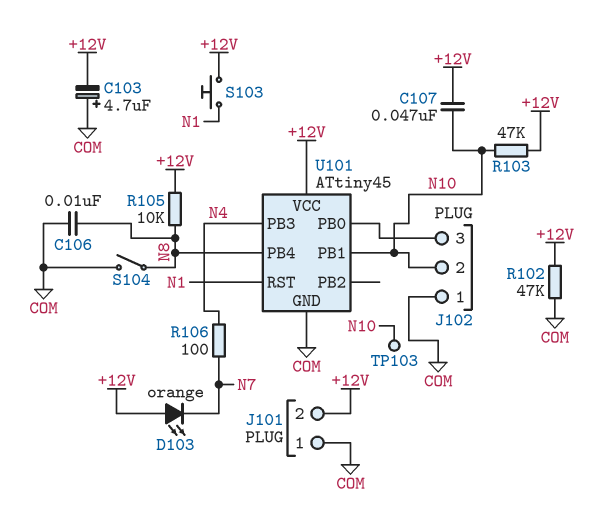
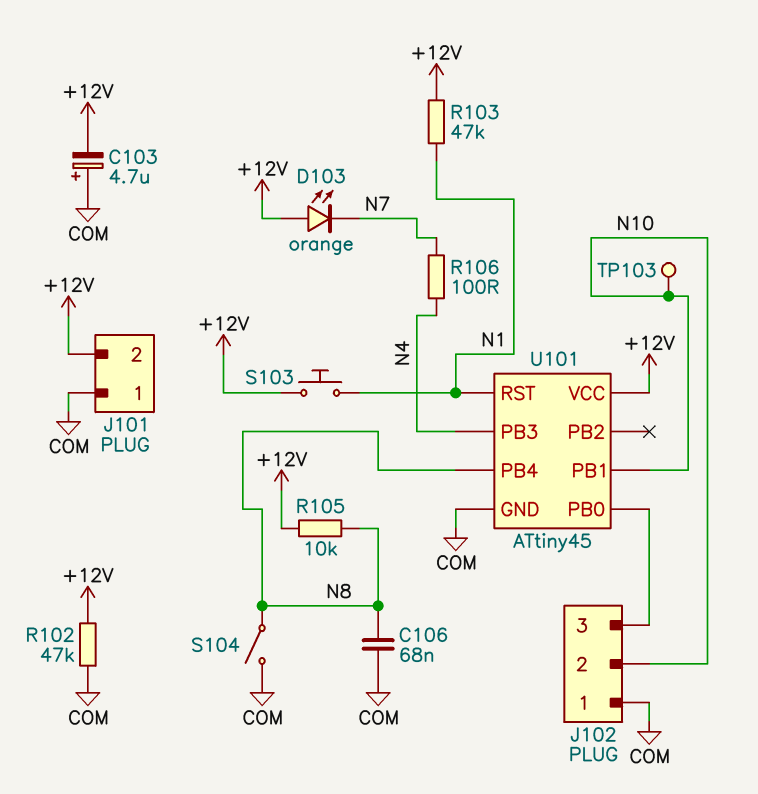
C106: 10nF (COM, N8) -> 68nF (COM, N8)
C107: 47nF (+12V, N10) -> none
R103: 47k (+12V, N10) -> 47k (+12V, N1)

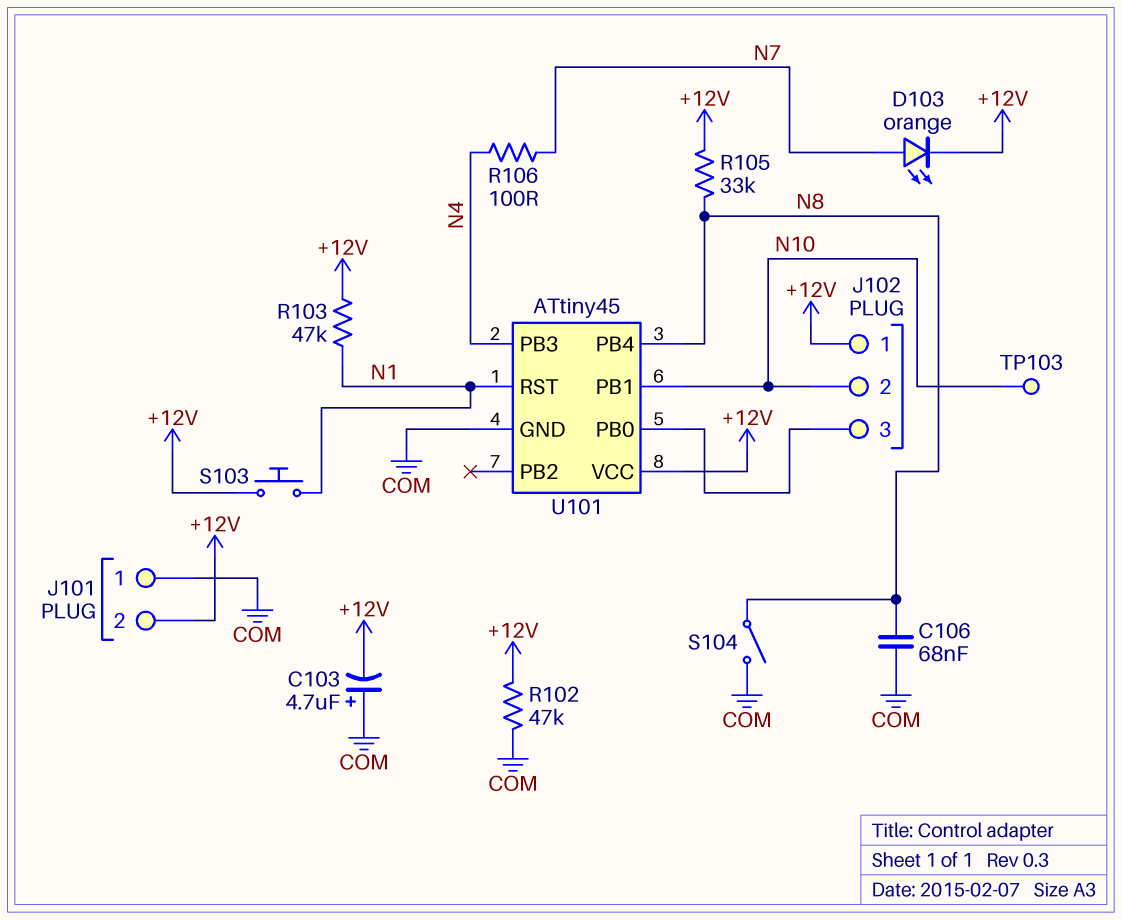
D103: LED orange (A +12V, K N7) -> LED orange (A N7, K +12V)
J102 pin 1: COM -> +12V
R105: 10k (+12V, N8) -> 33k (+12V, N8)

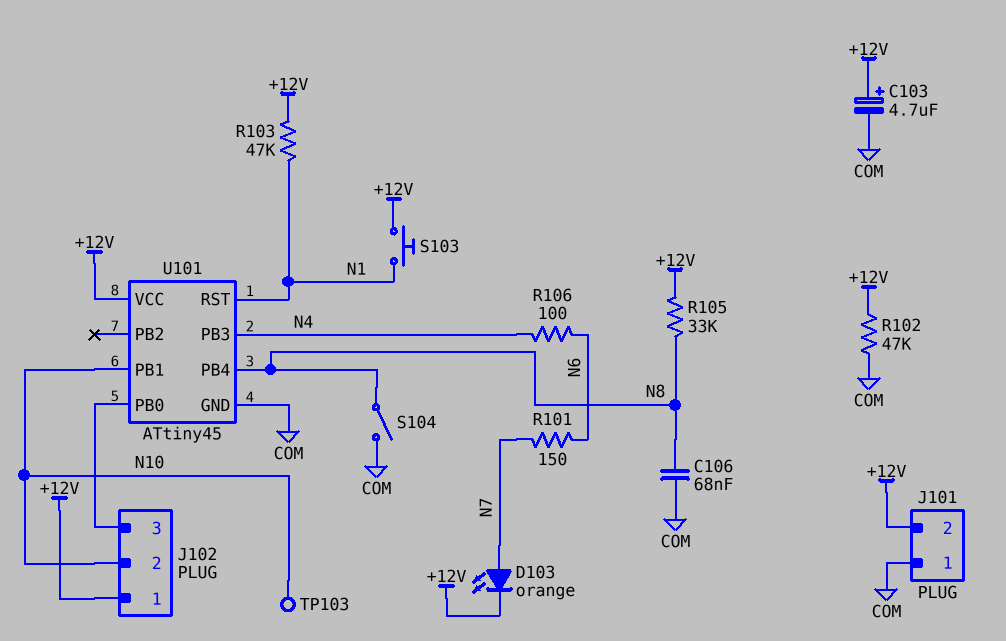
C103: 4.7uF (plus COM, minus +12V) -> 4.7uF (plus +12V, minus COM)
R101: none -> 150 (N6, N7)
R106: 100 (N4, N7) -> 100 (N4, N6)

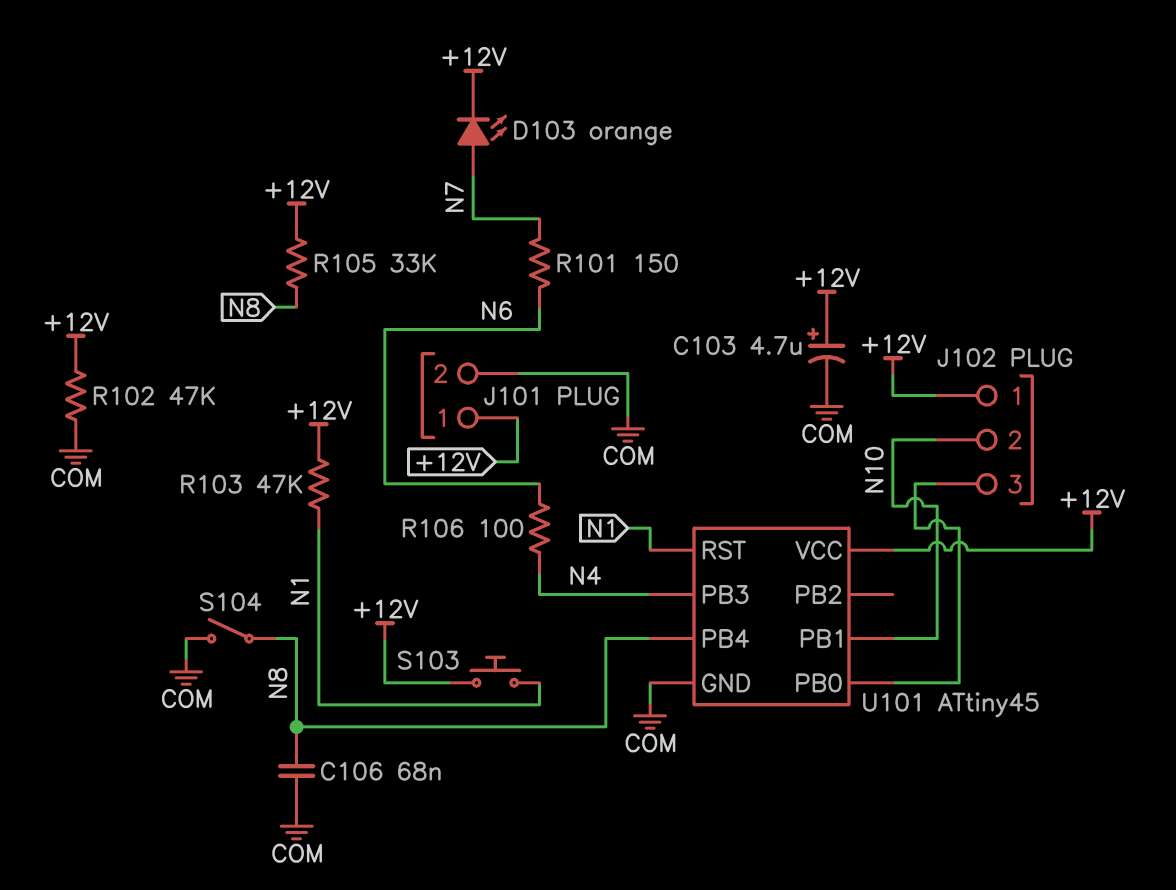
J101 pin 1: COM -> +12V
J101 pin 2: +12V -> COM
TP103: test point (N10) -> none

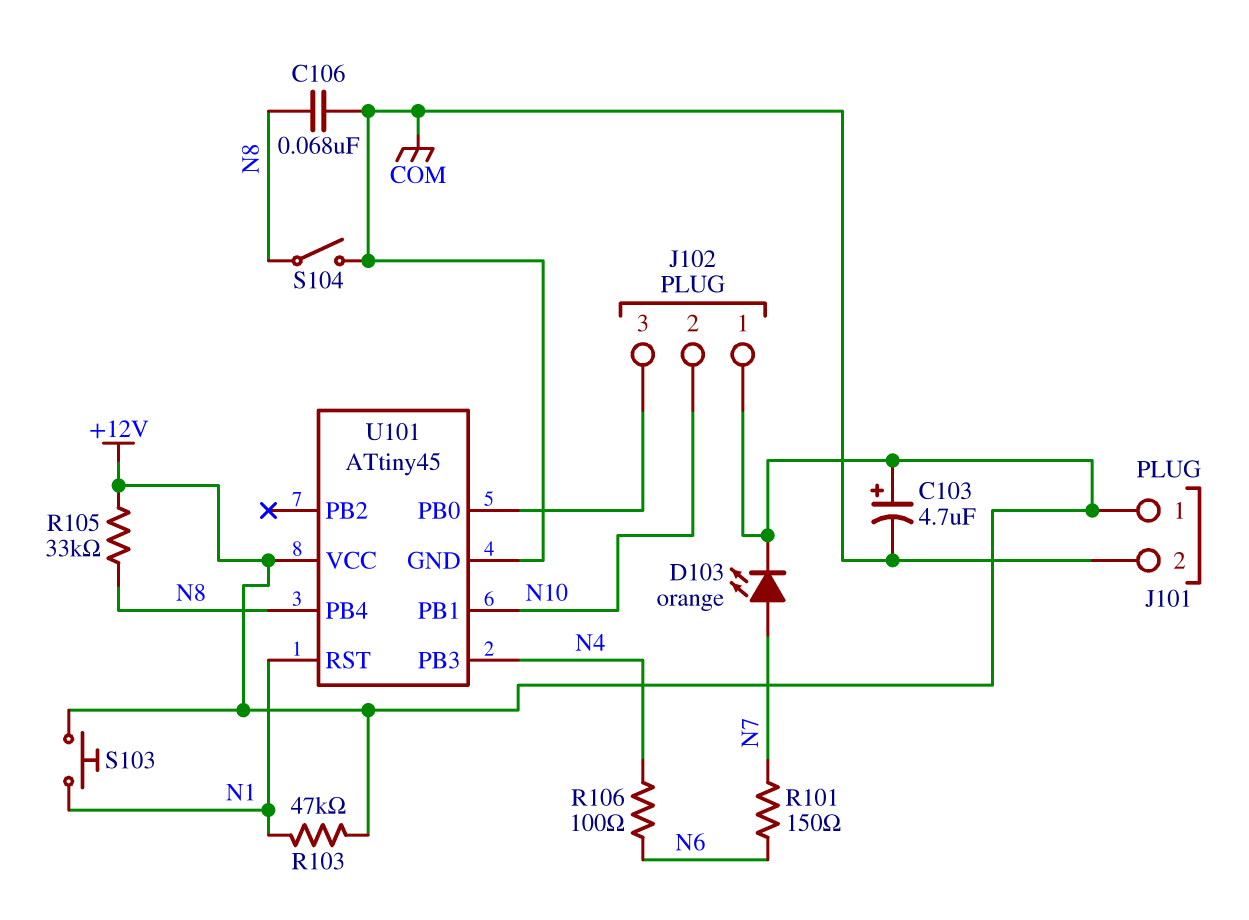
R102: 47k (+12V, COM) -> none

